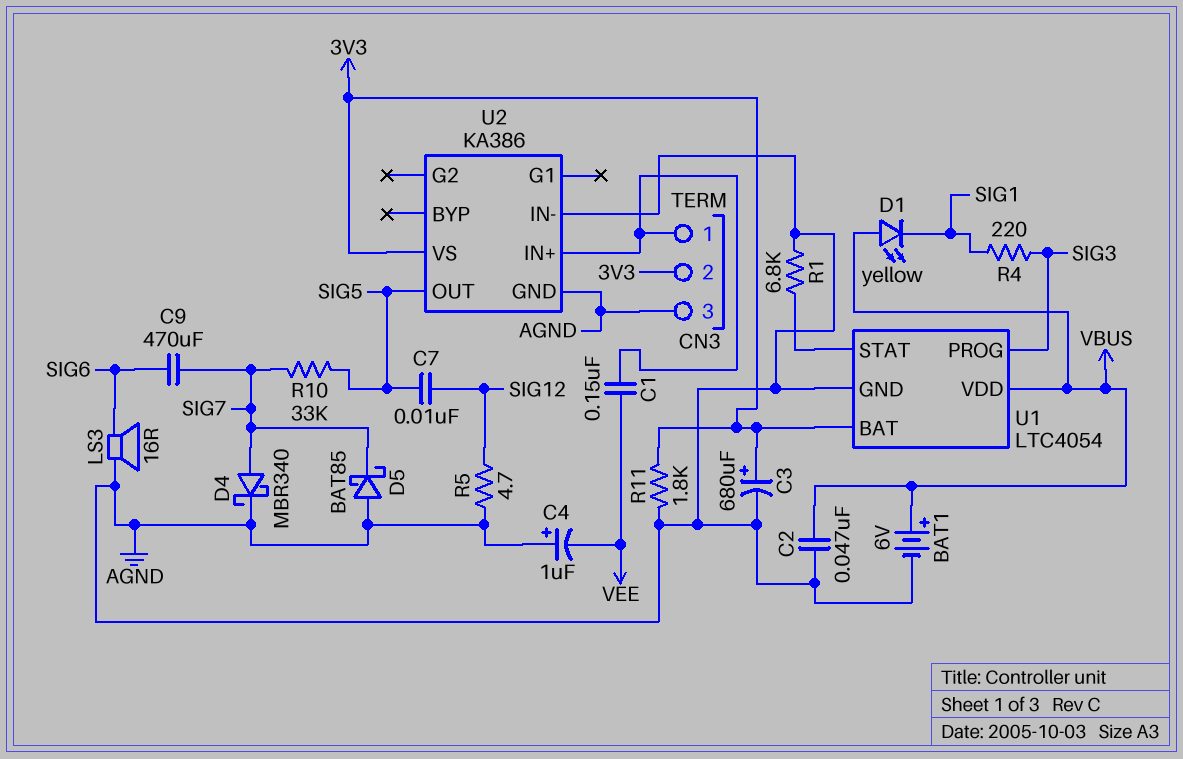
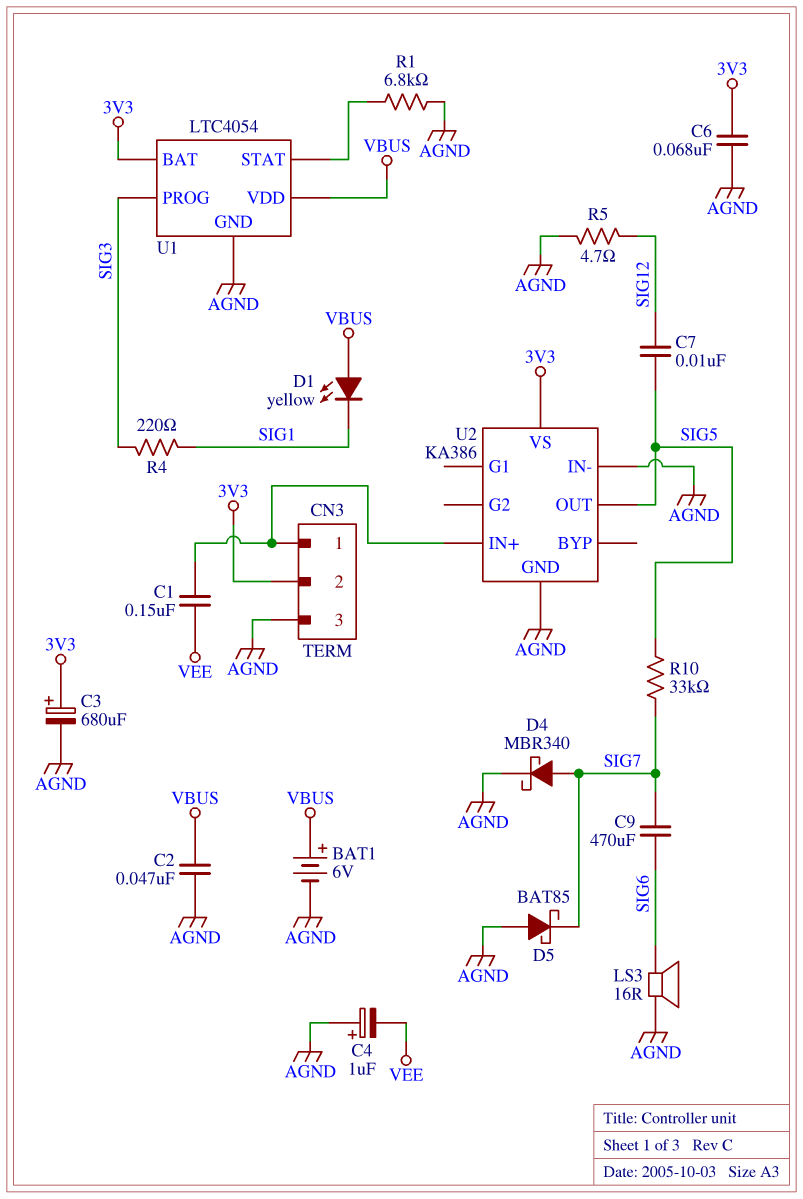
C6: none -> 68nF (3V3, AGND)
R11: 1.8k (3V3, AGND) -> none

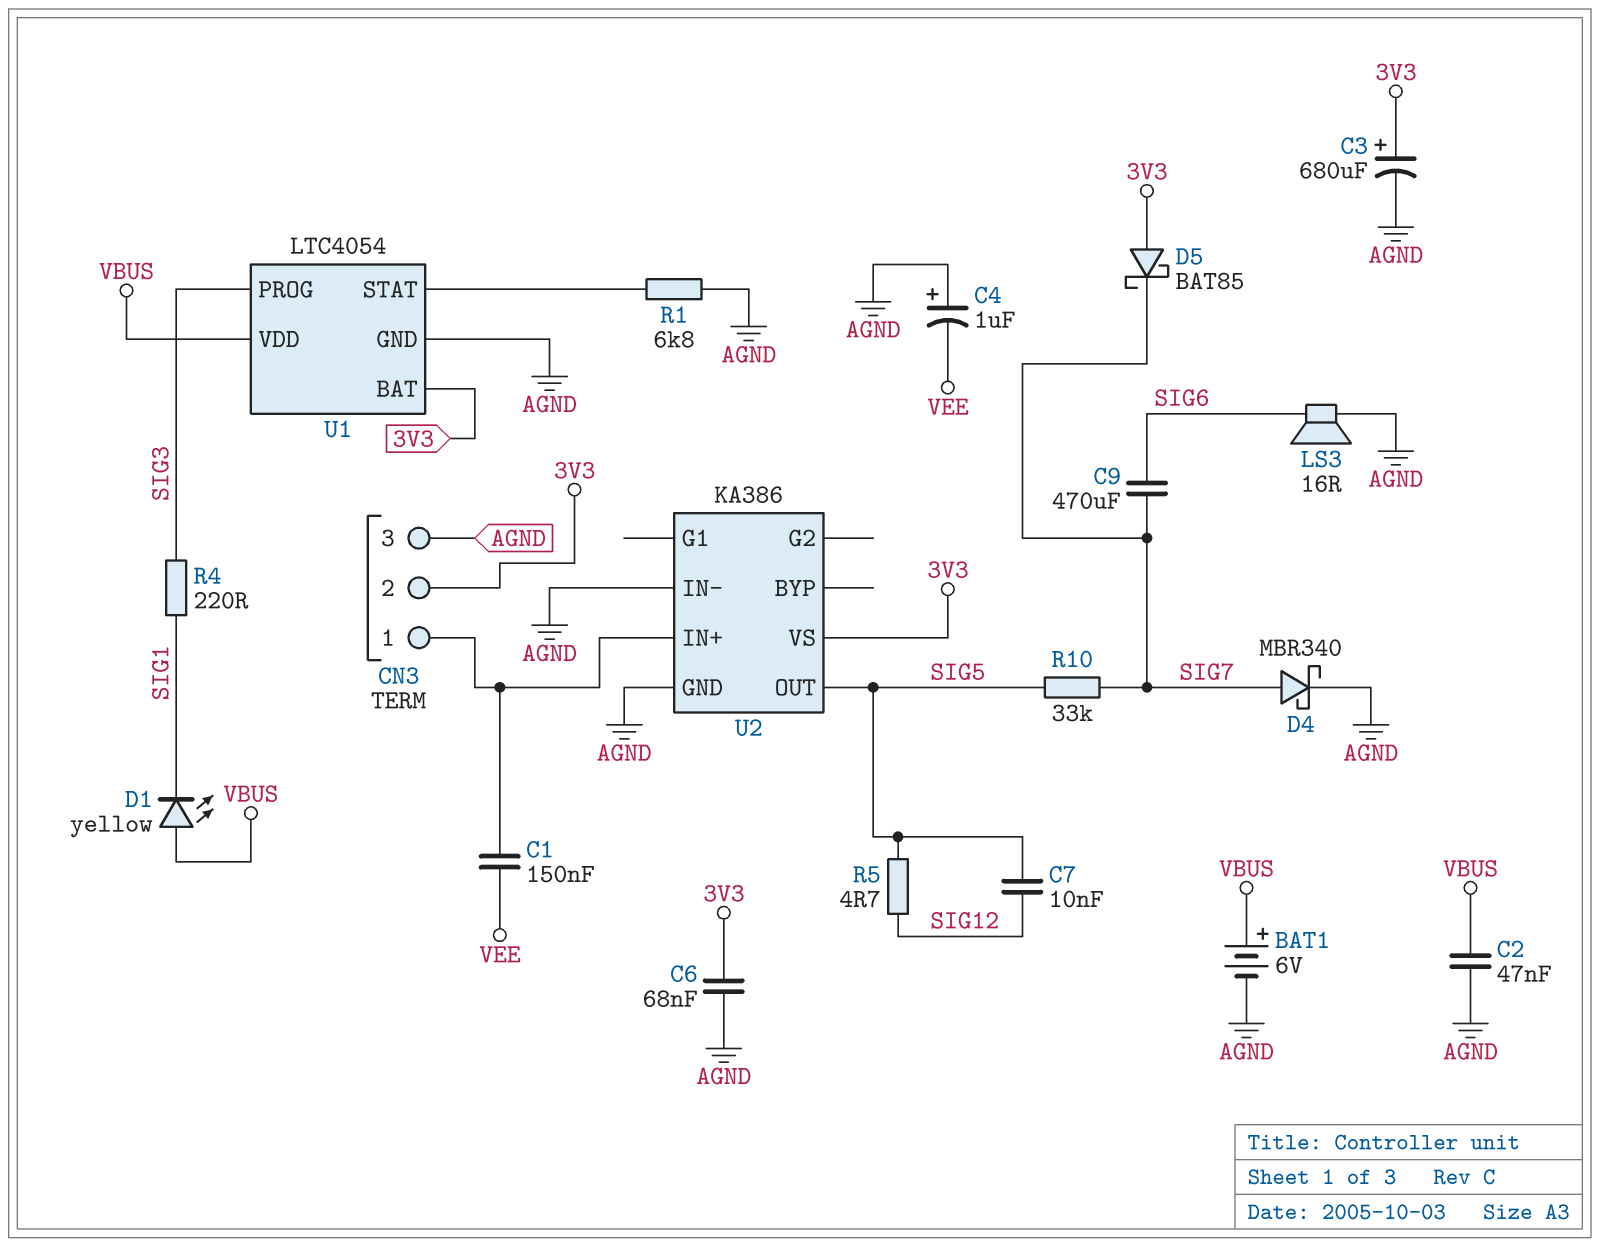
D5: schottky BAT85 (A AGND, K SIG7) -> schottky BAT85 (A 3V3, K SIG7)
R5: 4.7 (AGND, SIG12) -> 4.7 (SIG5, SIG12)

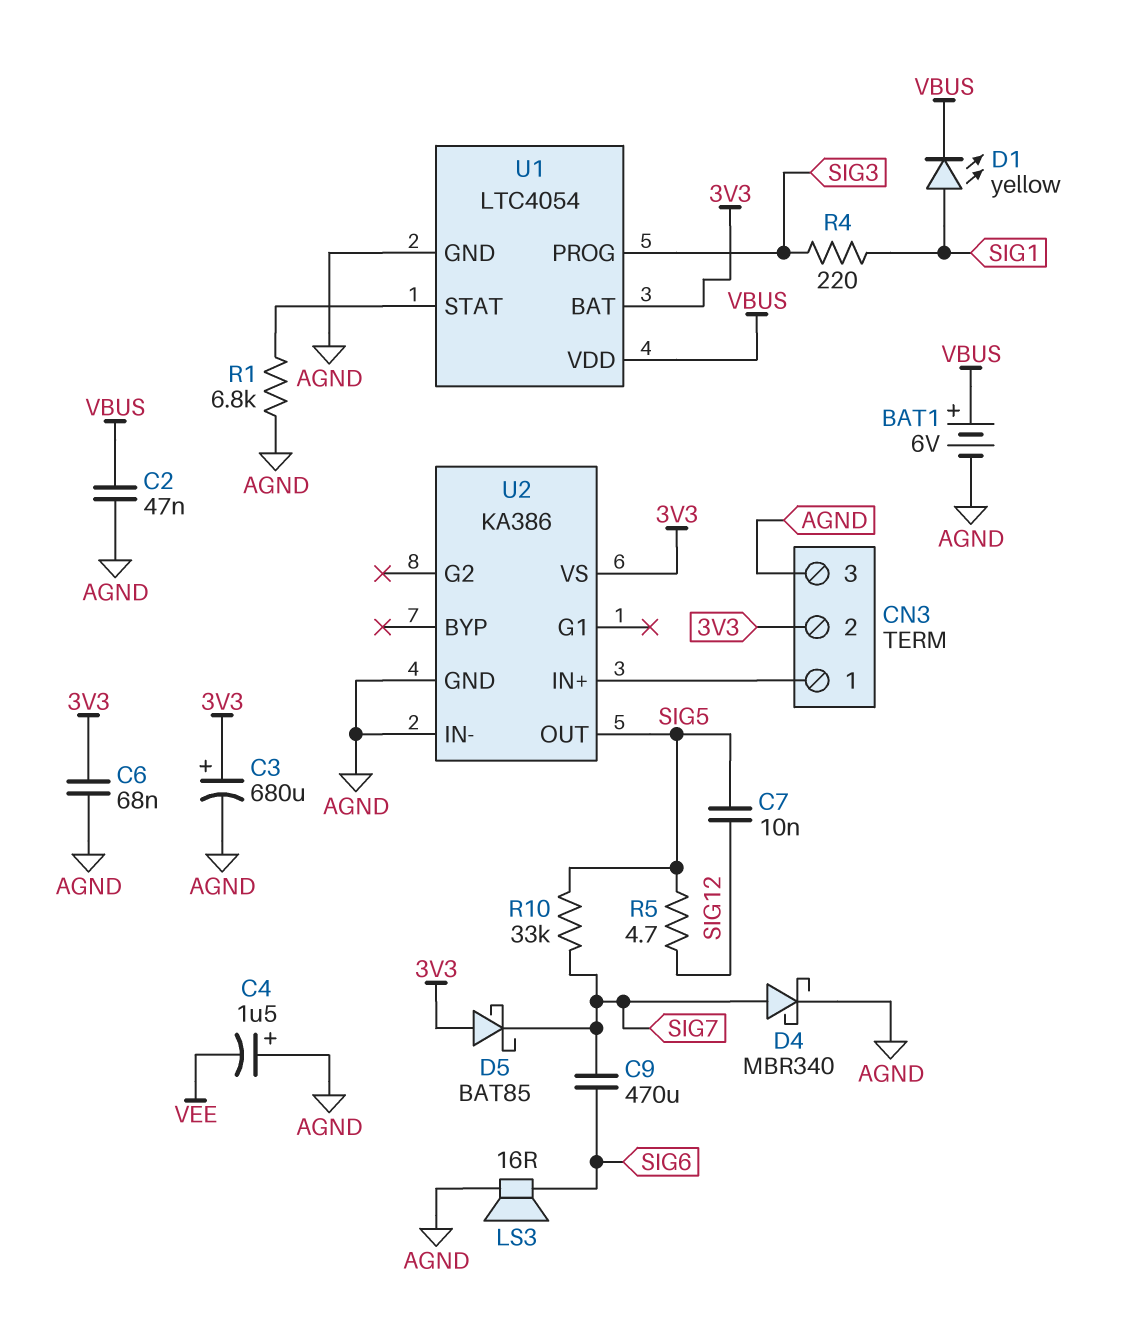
C1: 150nF (CN3/1, VEE) -> none
C4: 1uF (plus AGND, minus VEE) -> 1.5uF (plus AGND, minus VEE)
D1: LED yellow (A VBUS, K SIG1) -> LED yellow (A SIG1, K VBUS)

